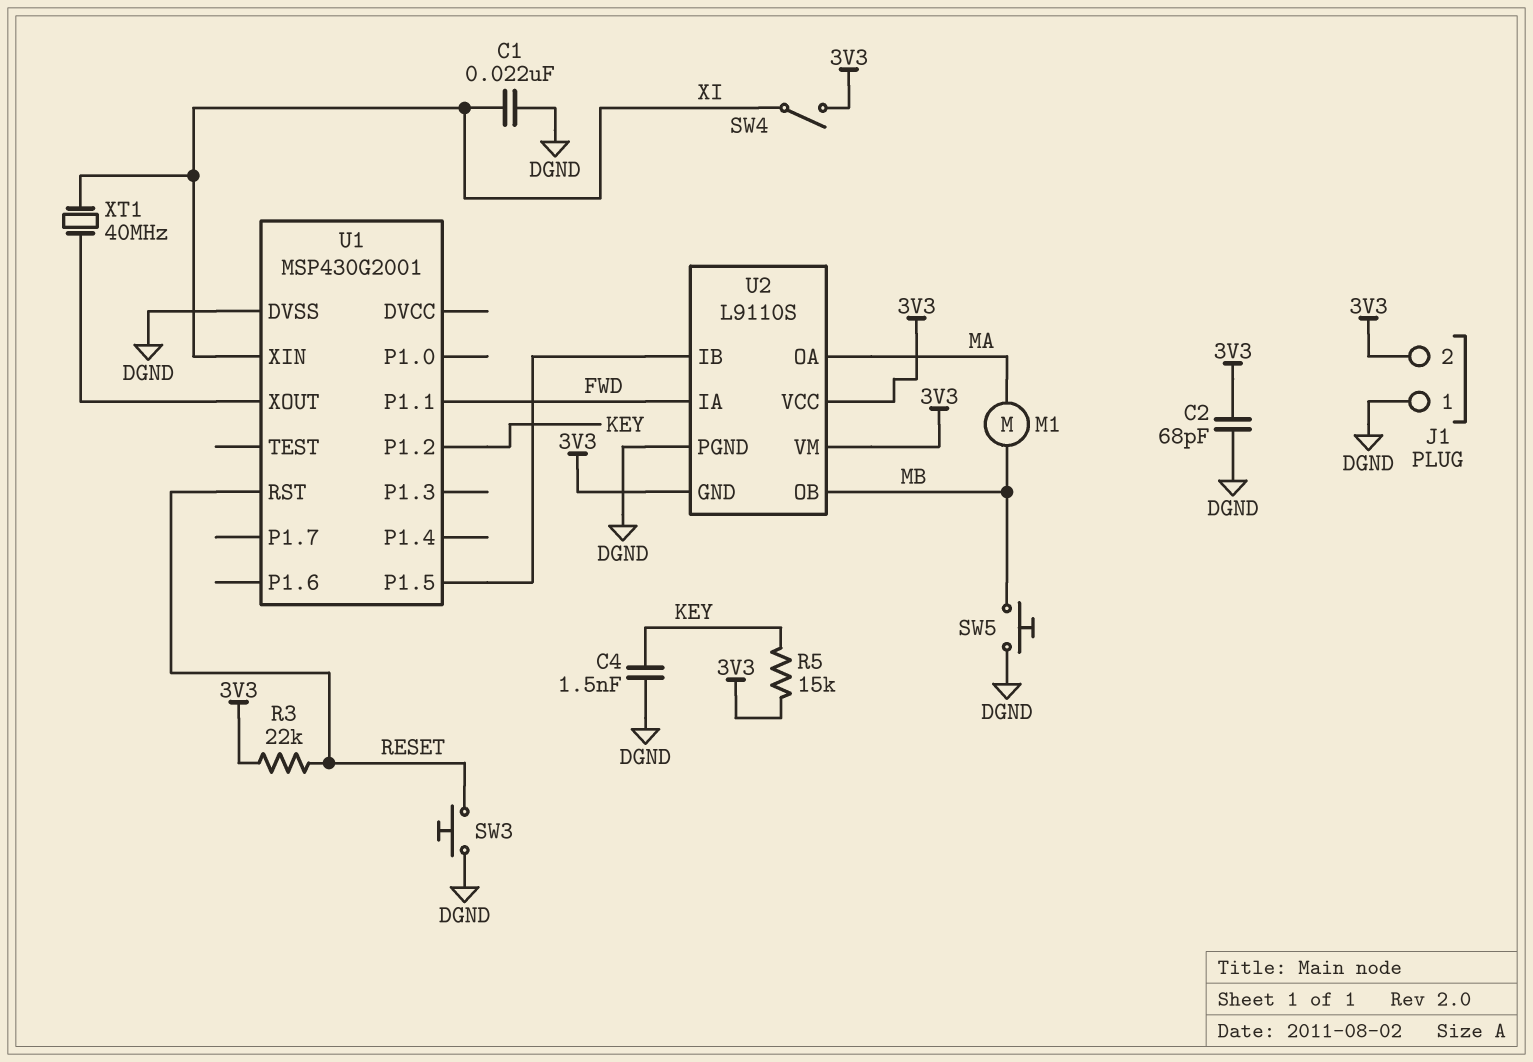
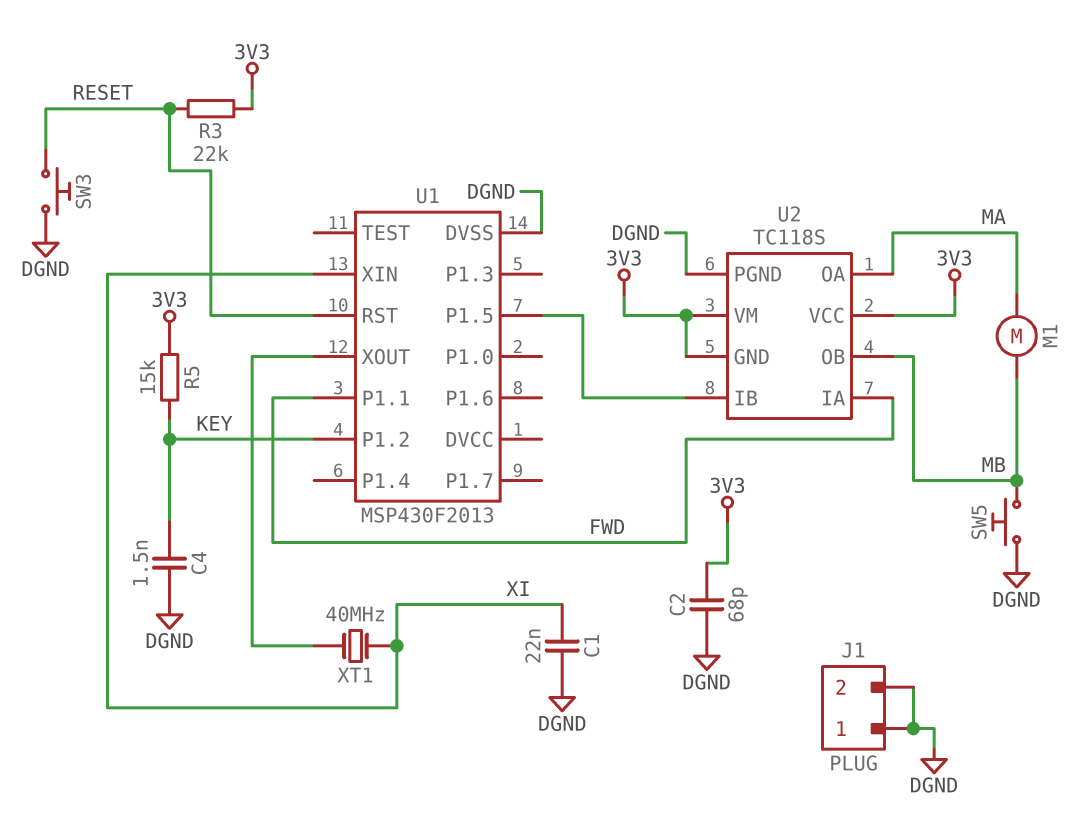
J1 pin 2: 3V3 -> DGND
SW4: switch (3V3, XI) -> none
U1: MSP430G2001 -> MSP430F2013
U2: L9110S -> TC118S

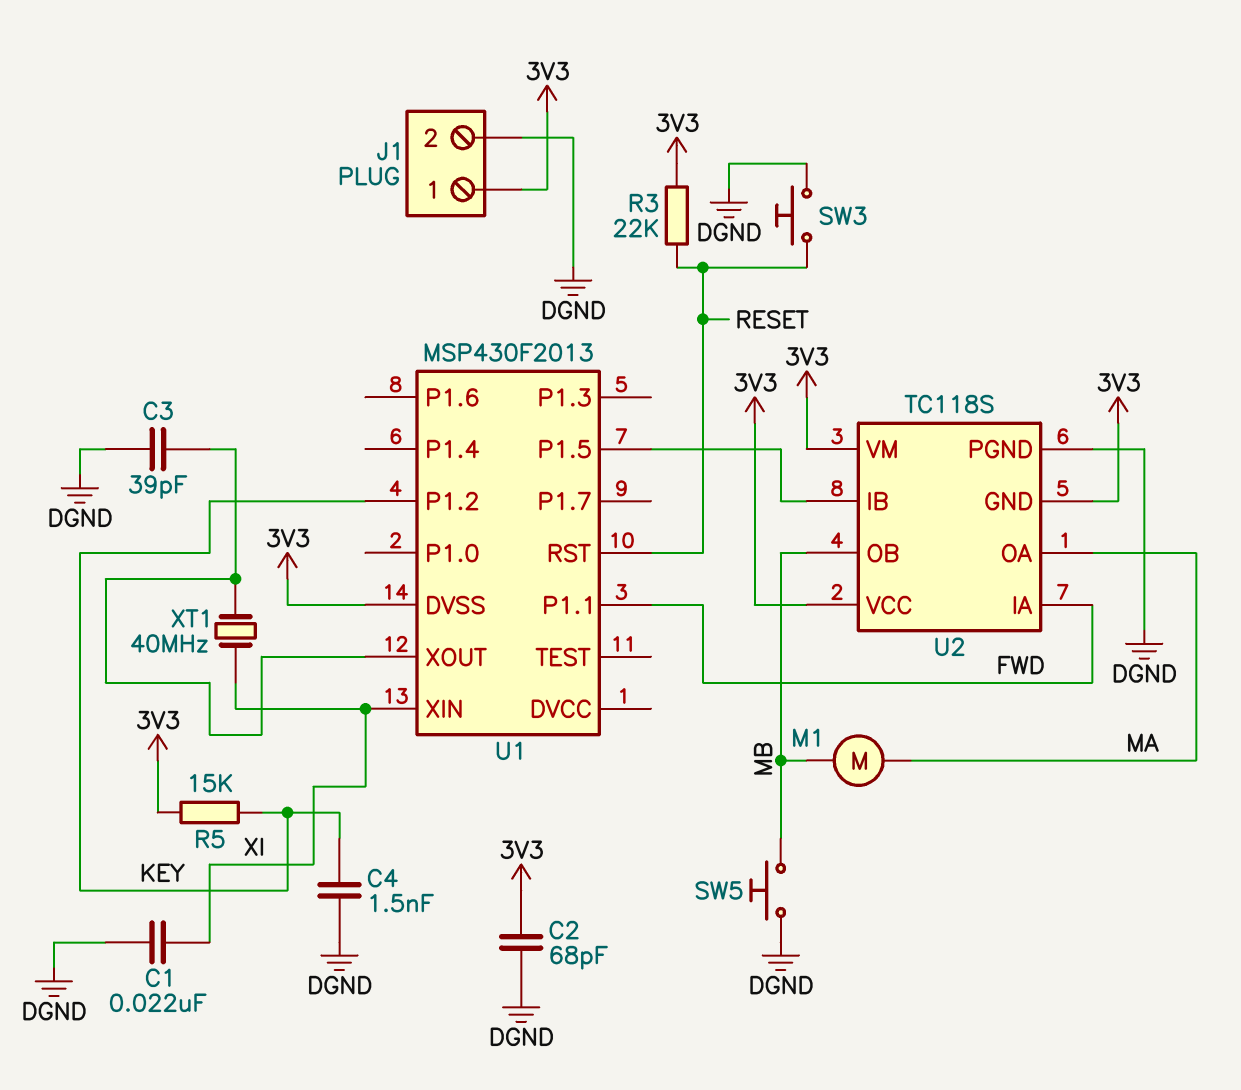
C3: none -> 39pF (DGND, U1/XOUT)
J1 pin 1: DGND -> 3V3
U1 pin DVSS: DGND -> 3V3

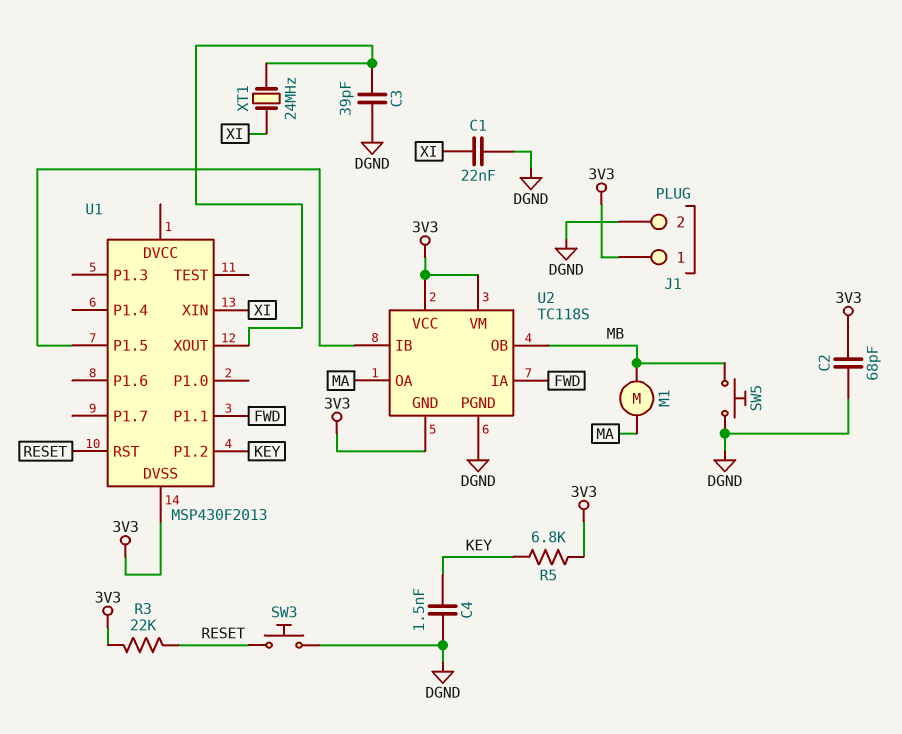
R5: 15k (3V3, KEY) -> 6.8k (3V3, KEY)
XT1: 40MHz (U1/XOUT, XI) -> 24MHz (U1/XOUT, XI)

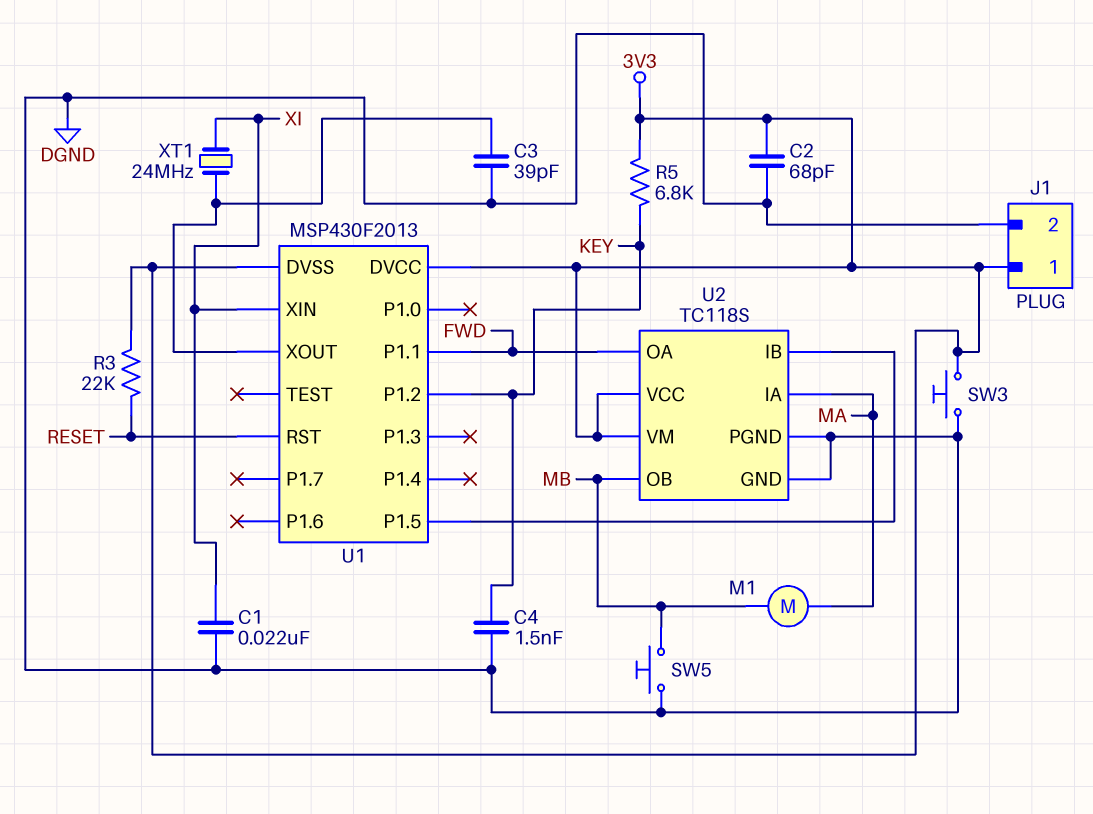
SW3: button (DGND, RESET) -> button (3V3, DGND)
U1 pin DVCC: none -> 3V3
U2 pin GND: 3V3 -> DGND
U2 pin IA: FWD -> MA
U2 pin OA: MA -> FWD

